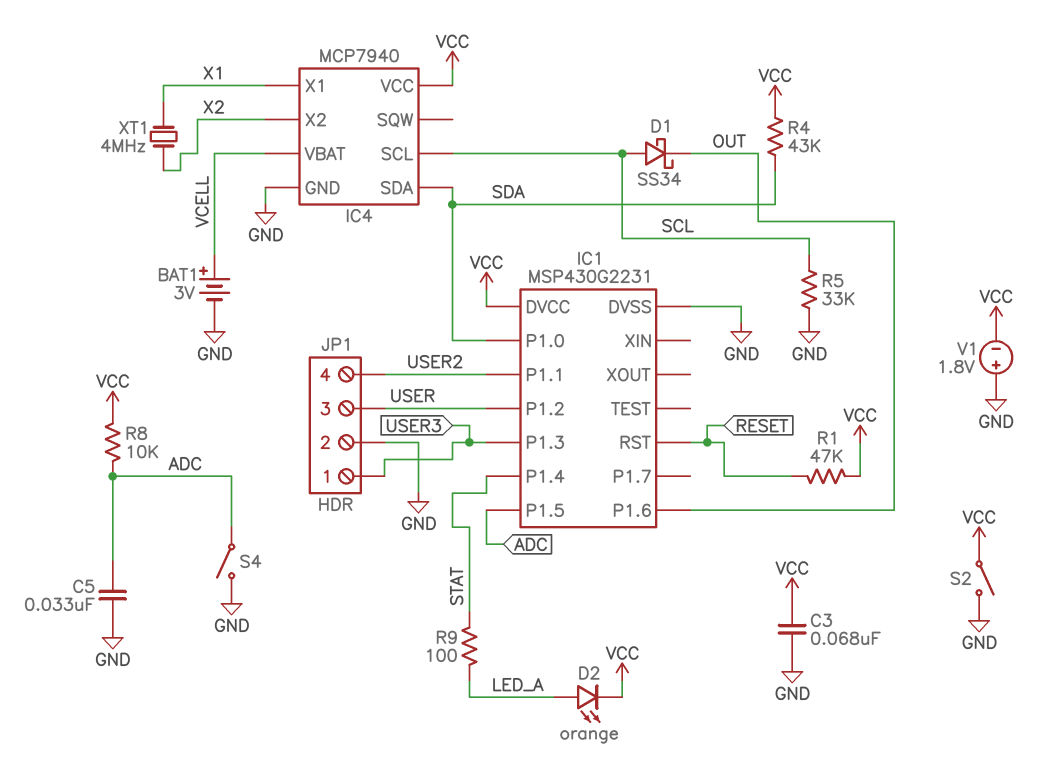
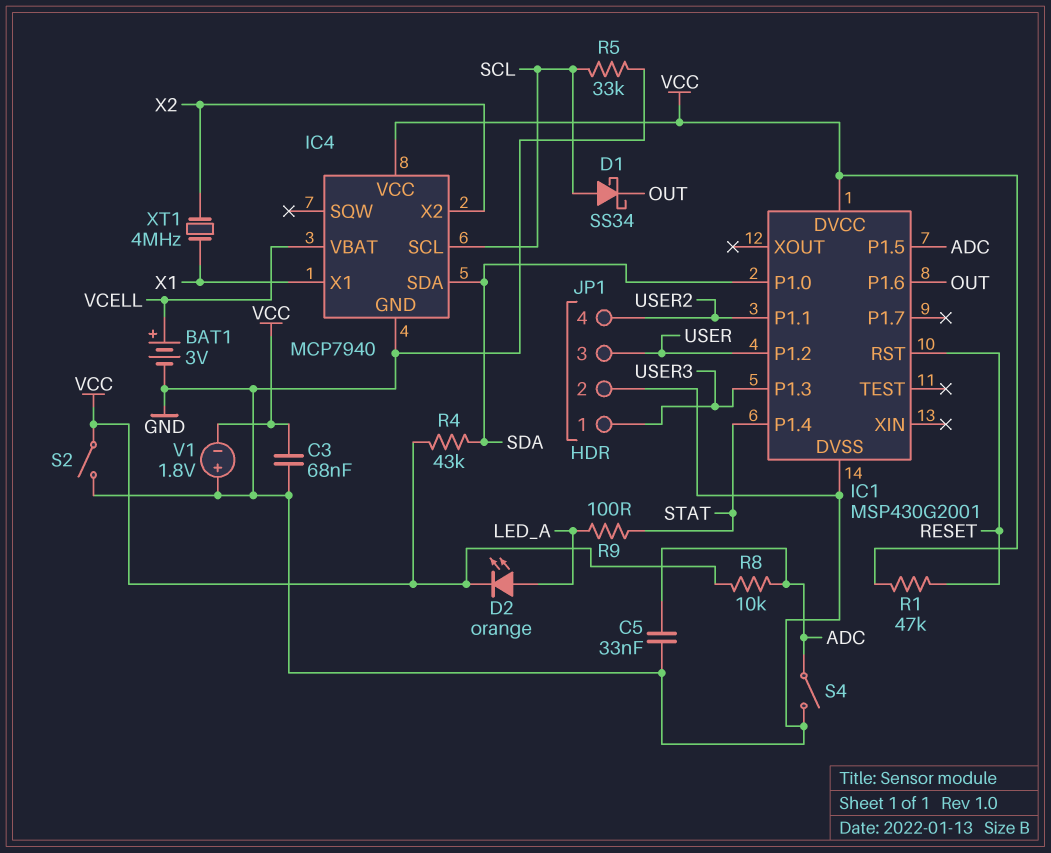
IC1: MSP430G2231 -> MSP430G2001

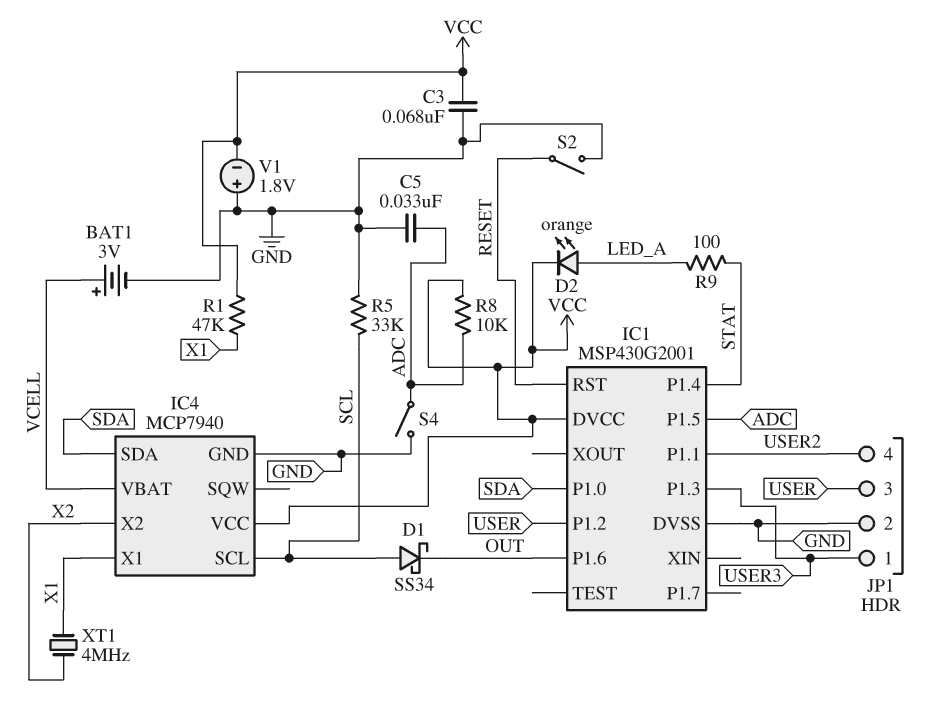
R1: 47k (RESET, VCC) -> 47k (VCC, X1)
R4: 43k (SDA, VCC) -> none
S2: switch (GND, VCC) -> switch (GND, RESET)

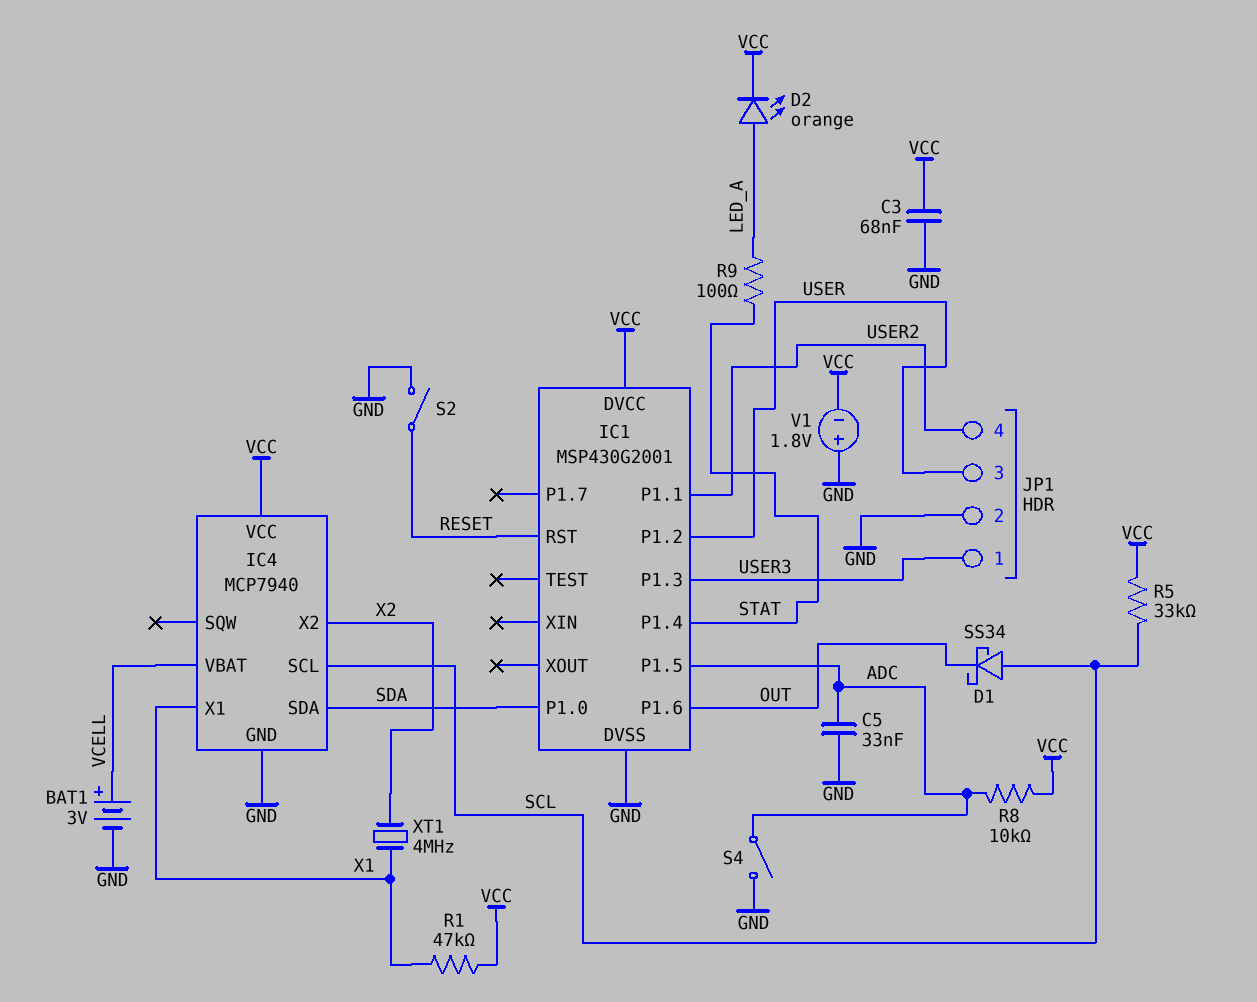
R5: 33k (GND, SCL) -> 33k (SCL, VCC)

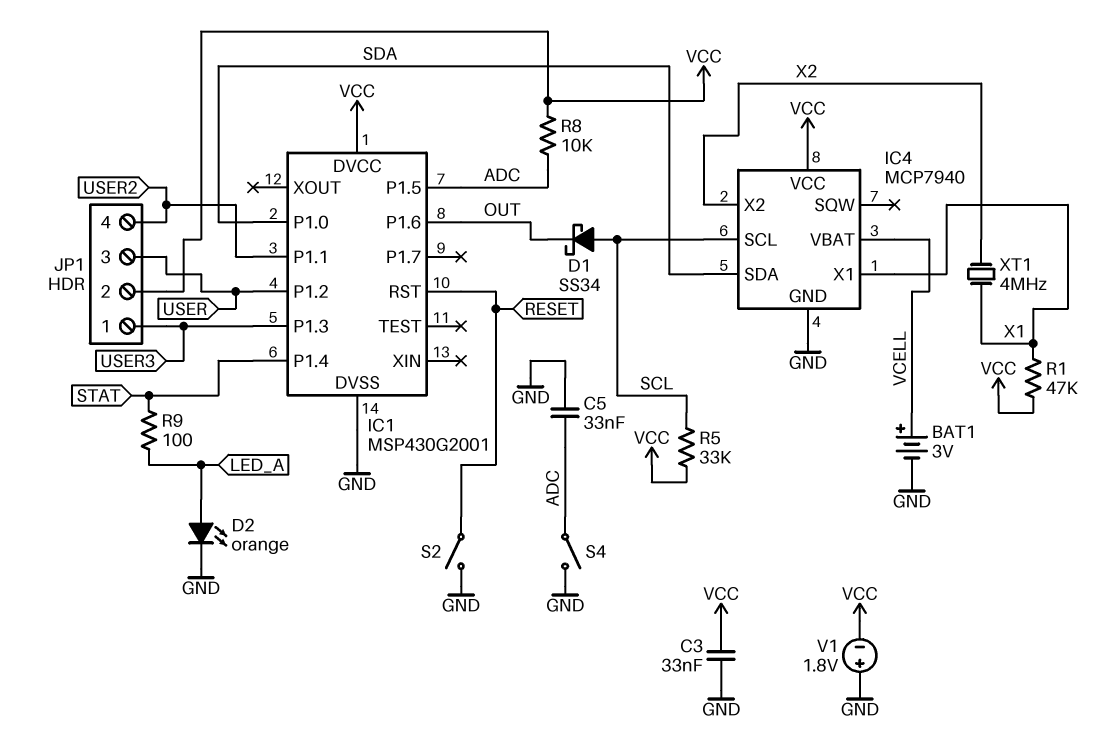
C3: 68nF (GND, VCC) -> 33nF (GND, VCC)
D2: LED orange (A LED_A, K VCC) -> LED orange (A LED_A, K GND)
JP1 pin 2: GND -> VCC

